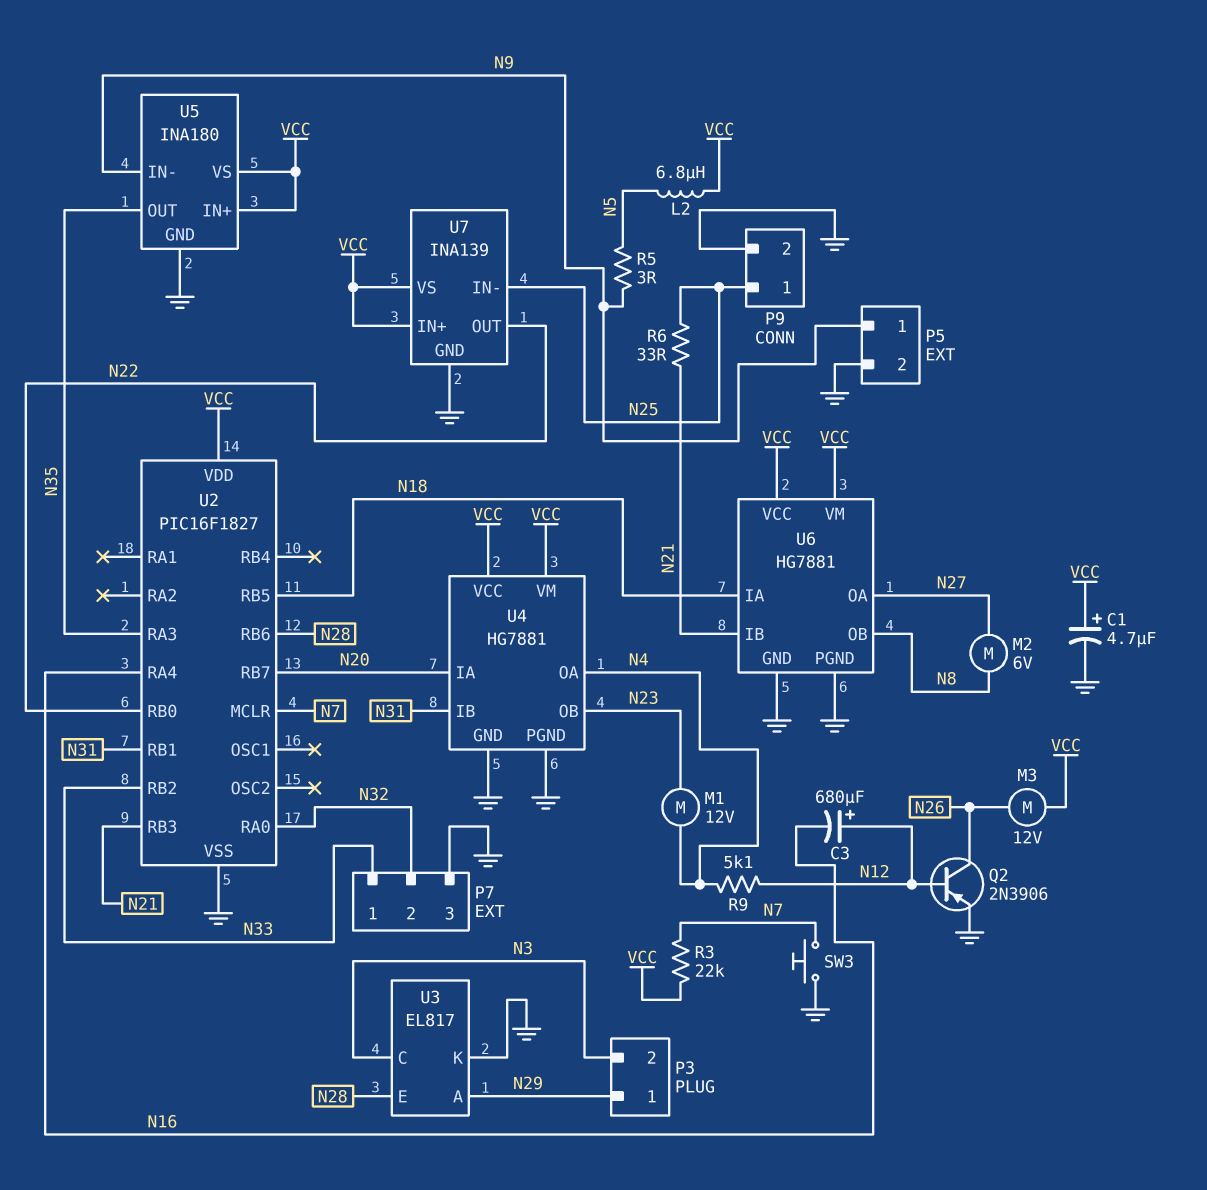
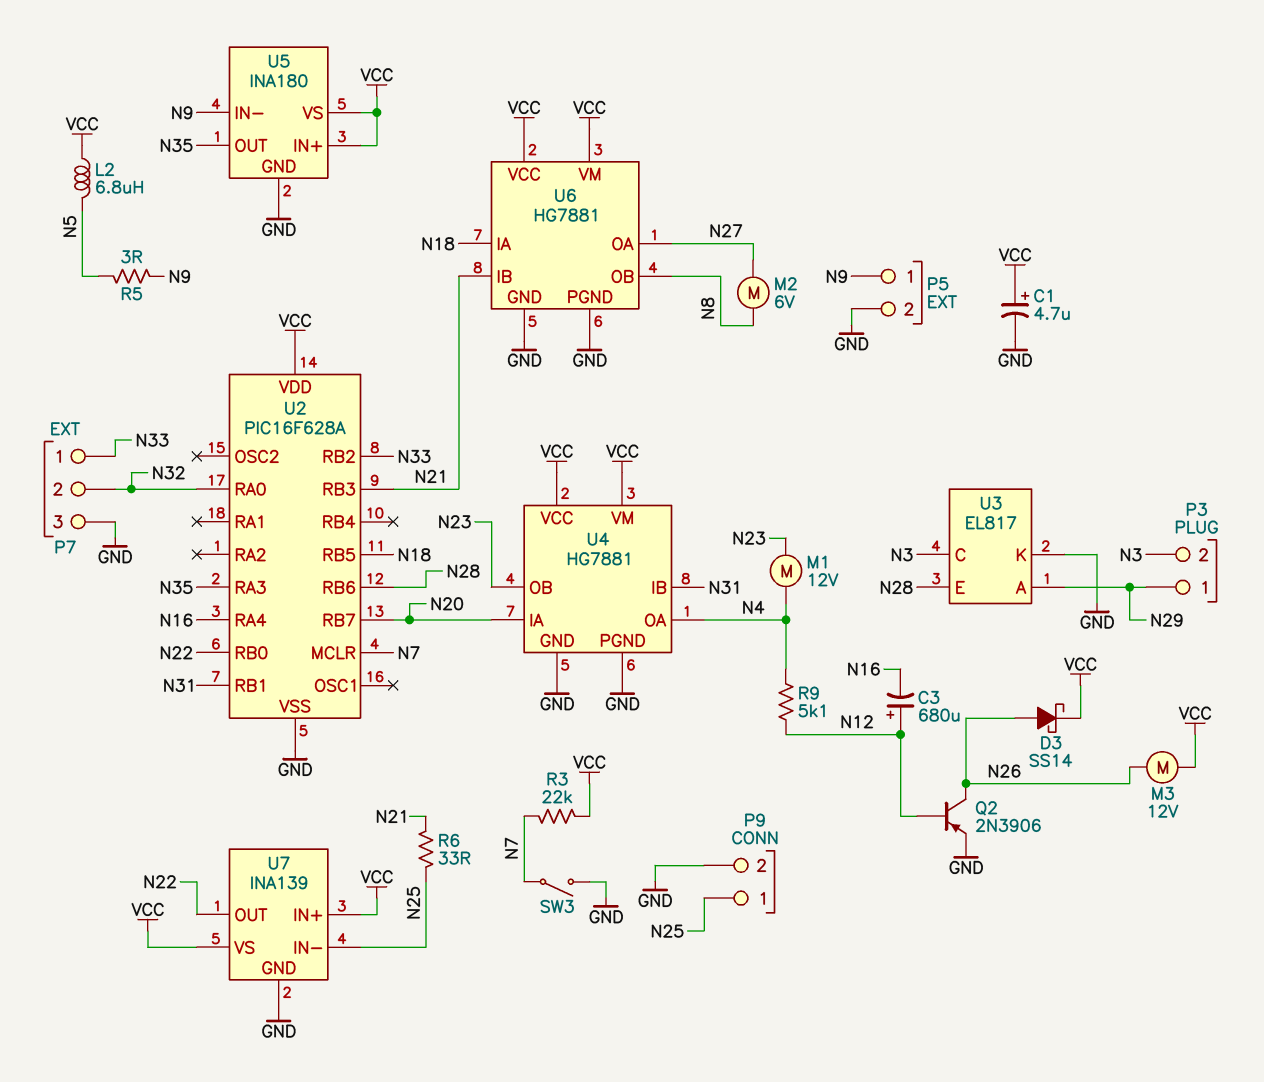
D3: none -> schottky SS14 (A N26, K VCC)
SW3: button (GND, N7) -> switch (GND, N7)
U2: PIC16F1827 -> PIC16F628A

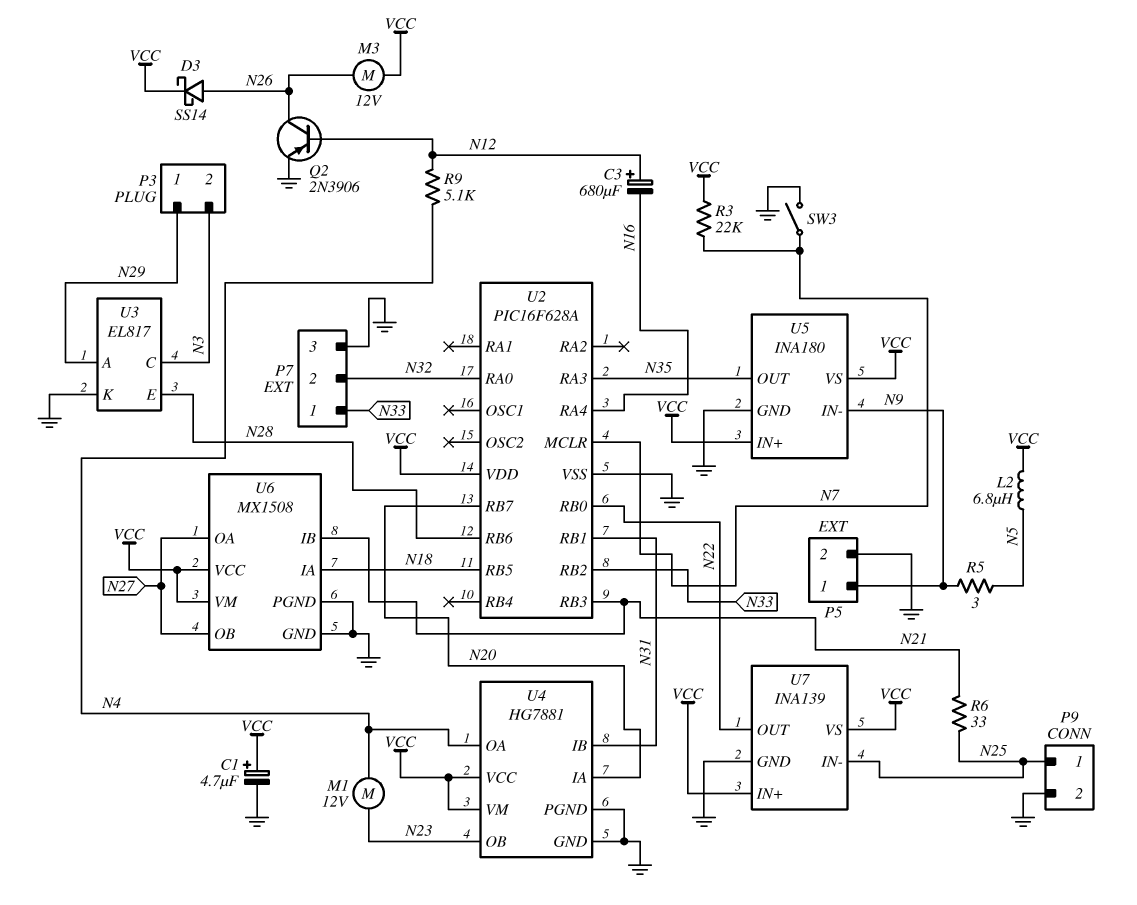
M2: motor 6V (N8, N27) -> none
U6: HG7881 -> MX1508
U6 pin OB: N8 -> N27

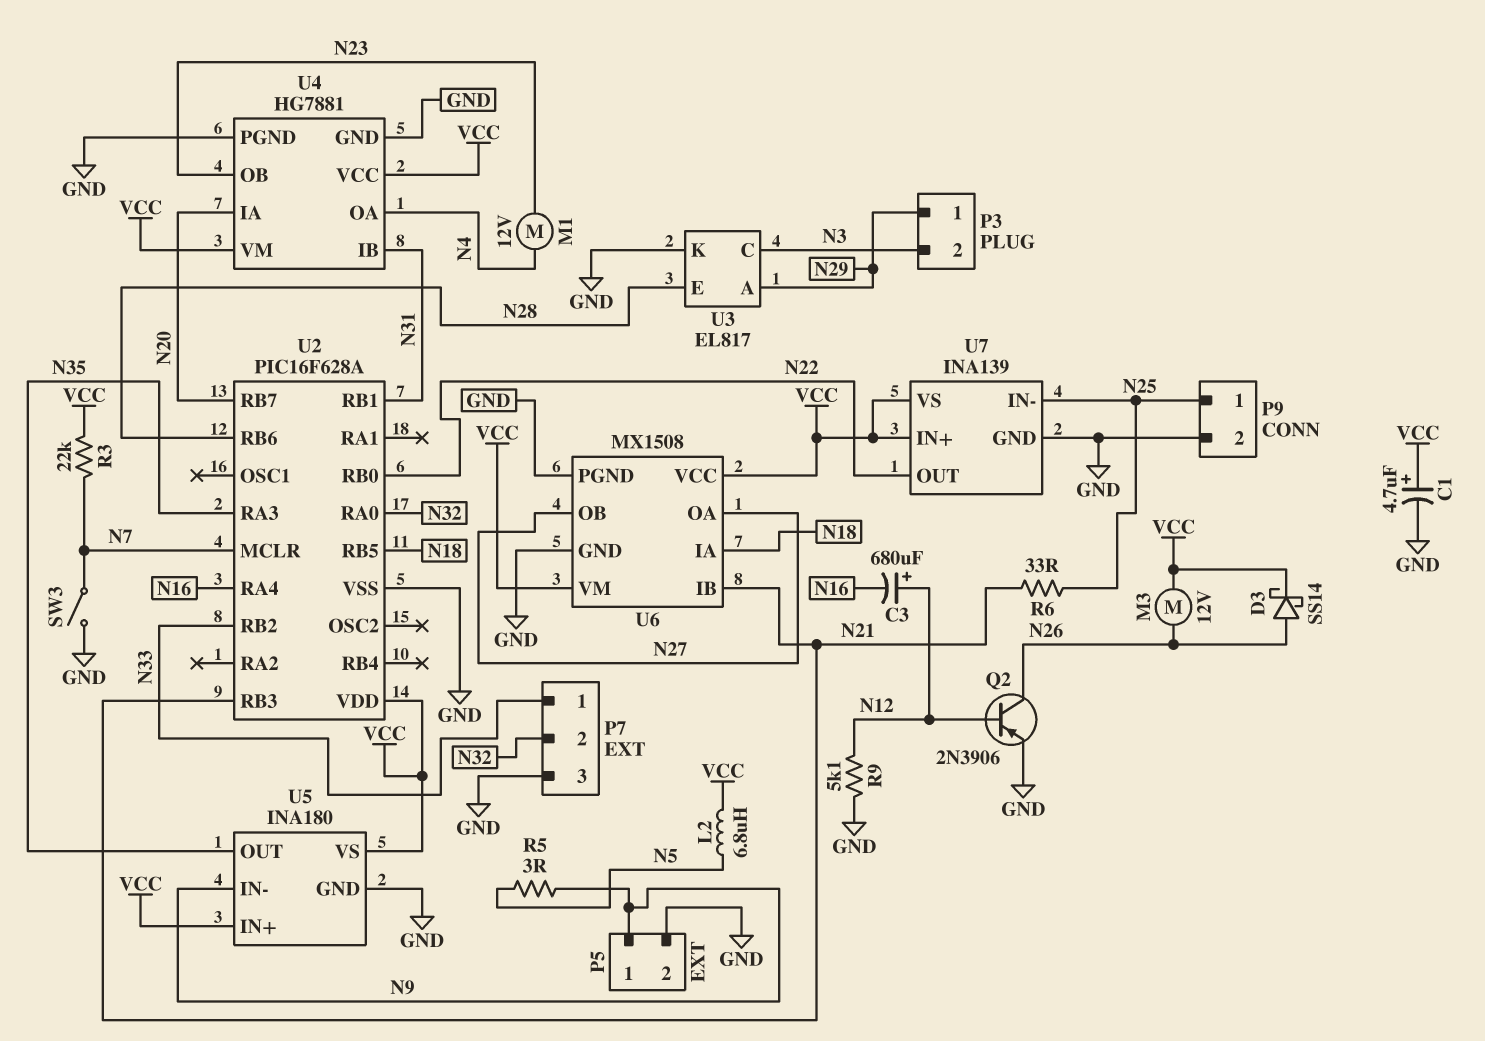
R9: 5.1k (N4, N12) -> 5.1k (GND, N12)

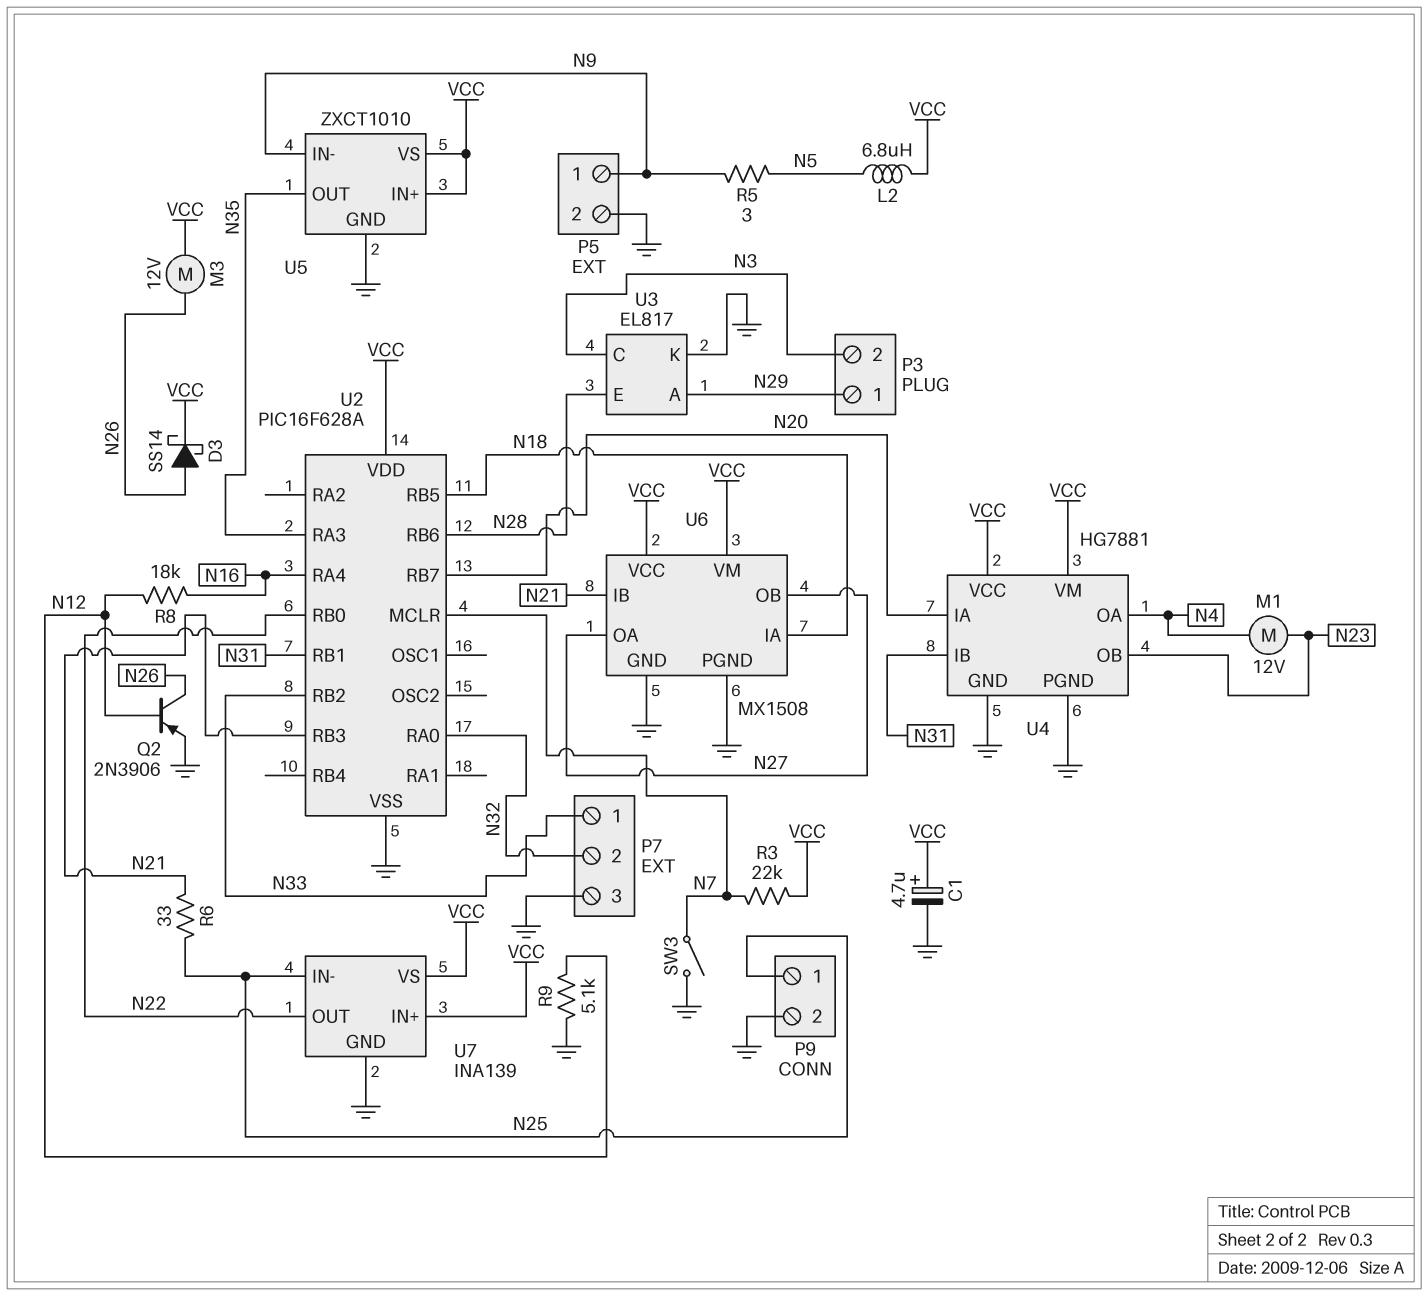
C3: 680uF (plus N12, minus N16) -> none
R8: none -> 18k (N12, N16)
U5: INA180 -> ZXCT1010

